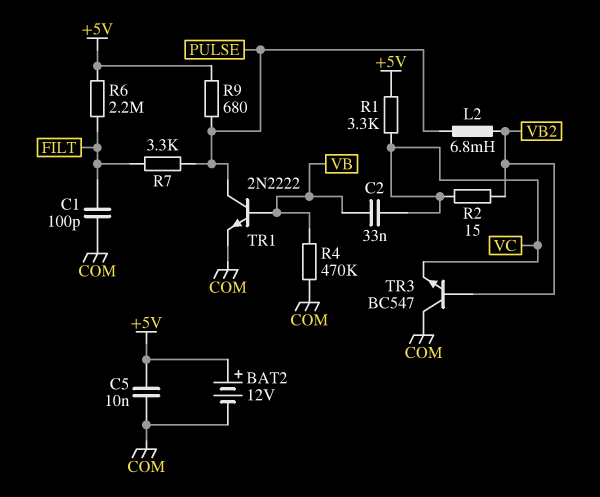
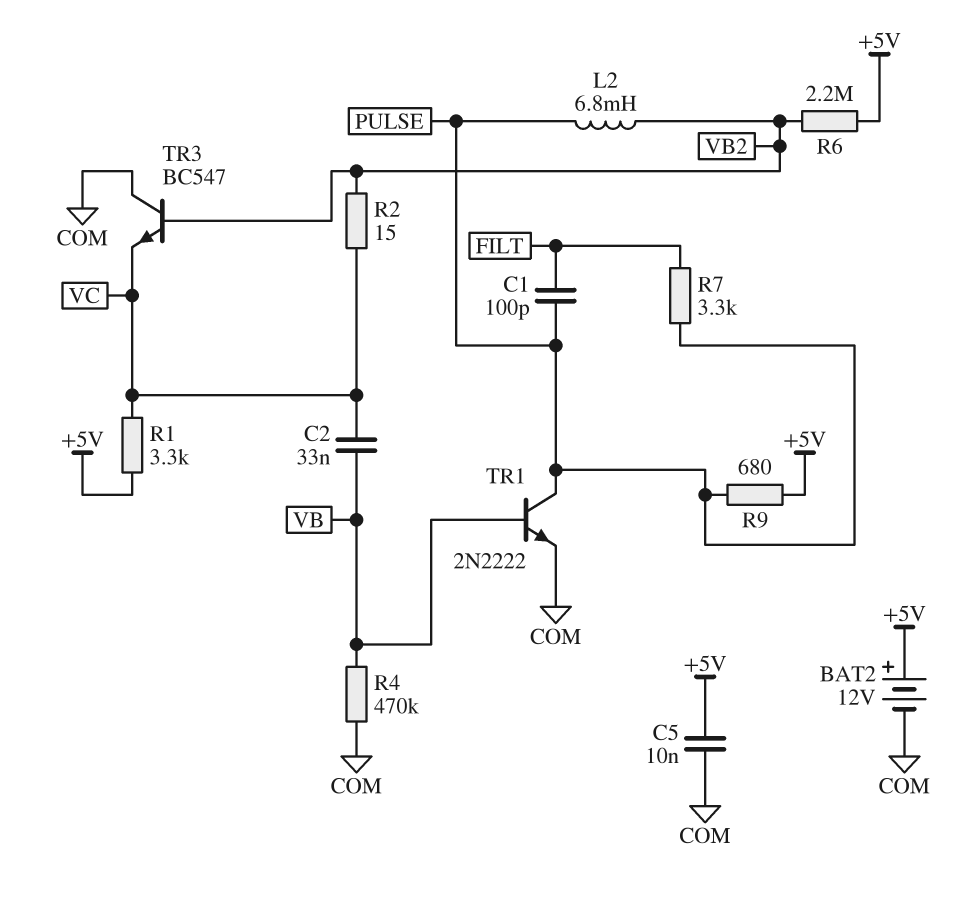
C1: 100pF (COM, FILT) -> 100pF (FILT, PULSE)
R6: 2.2M (+5V, FILT) -> 2.2M (+5V, VB2)

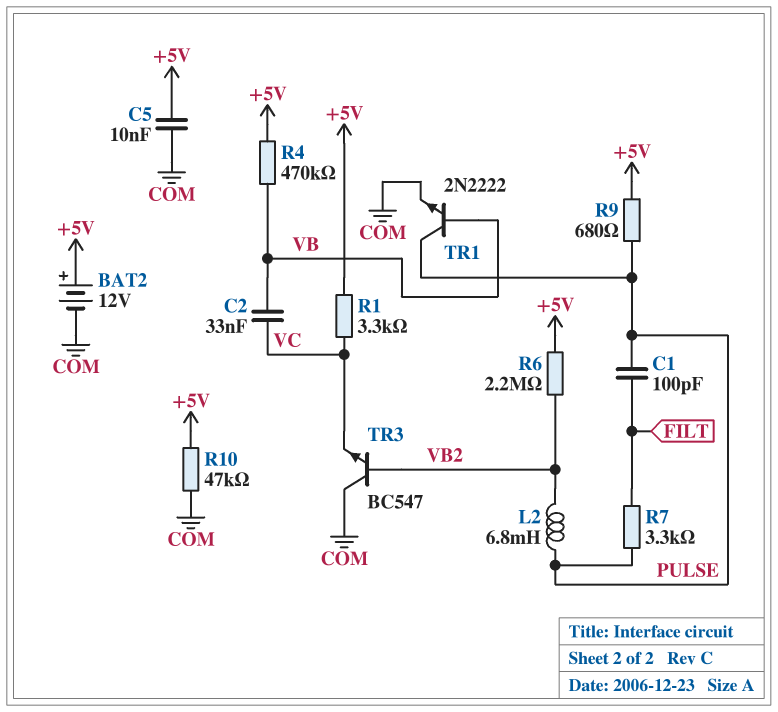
R2: 15 (VB2, VC) -> none
R4: 470k (COM, VB) -> 470k (+5V, VB)
R10: none -> 47k (+5V, COM)

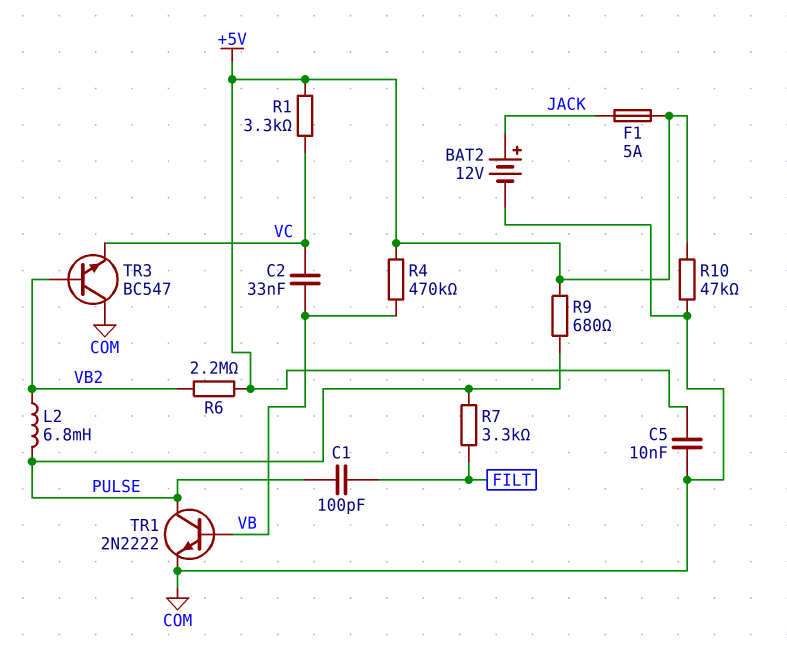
BAT2: 12V (plus +5V, minus COM) -> 12V (plus JACK, minus COM)
F1: none -> 5A (+5V, JACK)

